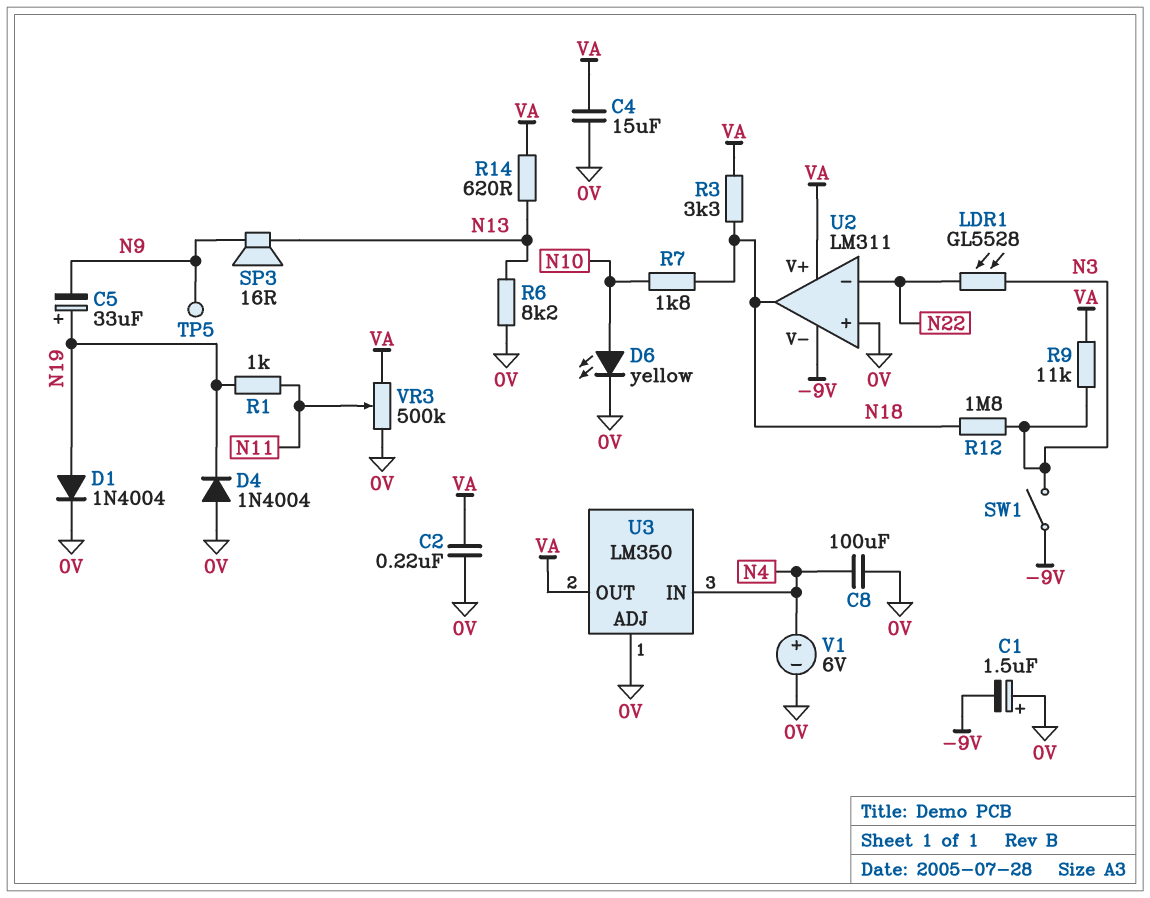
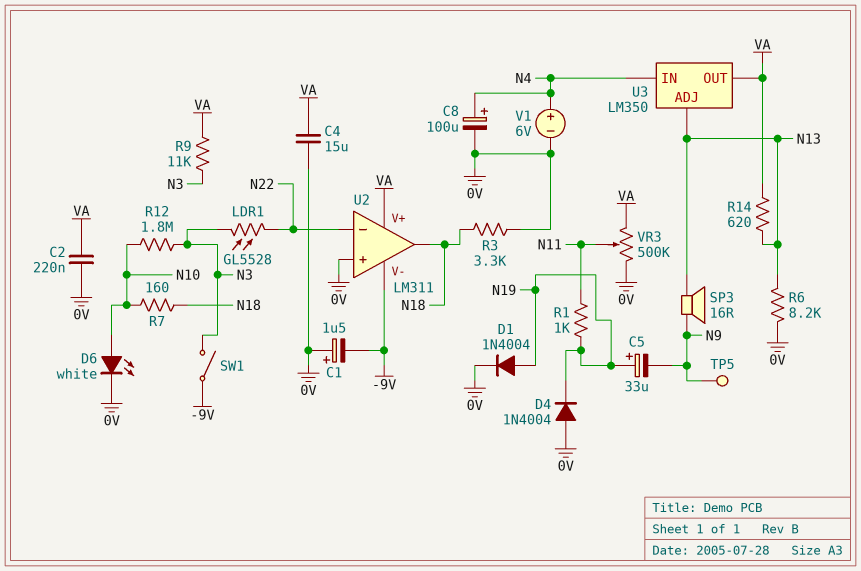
C8: 100uF (0V, N4) -> 100uF (plus N4, minus 0V)
D6: LED yellow (A N10, K 0V) -> LED white (A N10, K 0V)
R3: 3.3k (N18, VA) -> 3.3k (0V, N18)
R7: 1.8k (N10, N18) -> 160 (N10, N18)
R12: 1.8M (N3, N18) -> 1.8M (N3, N10)
U3 pin ADJ: 0V -> N13

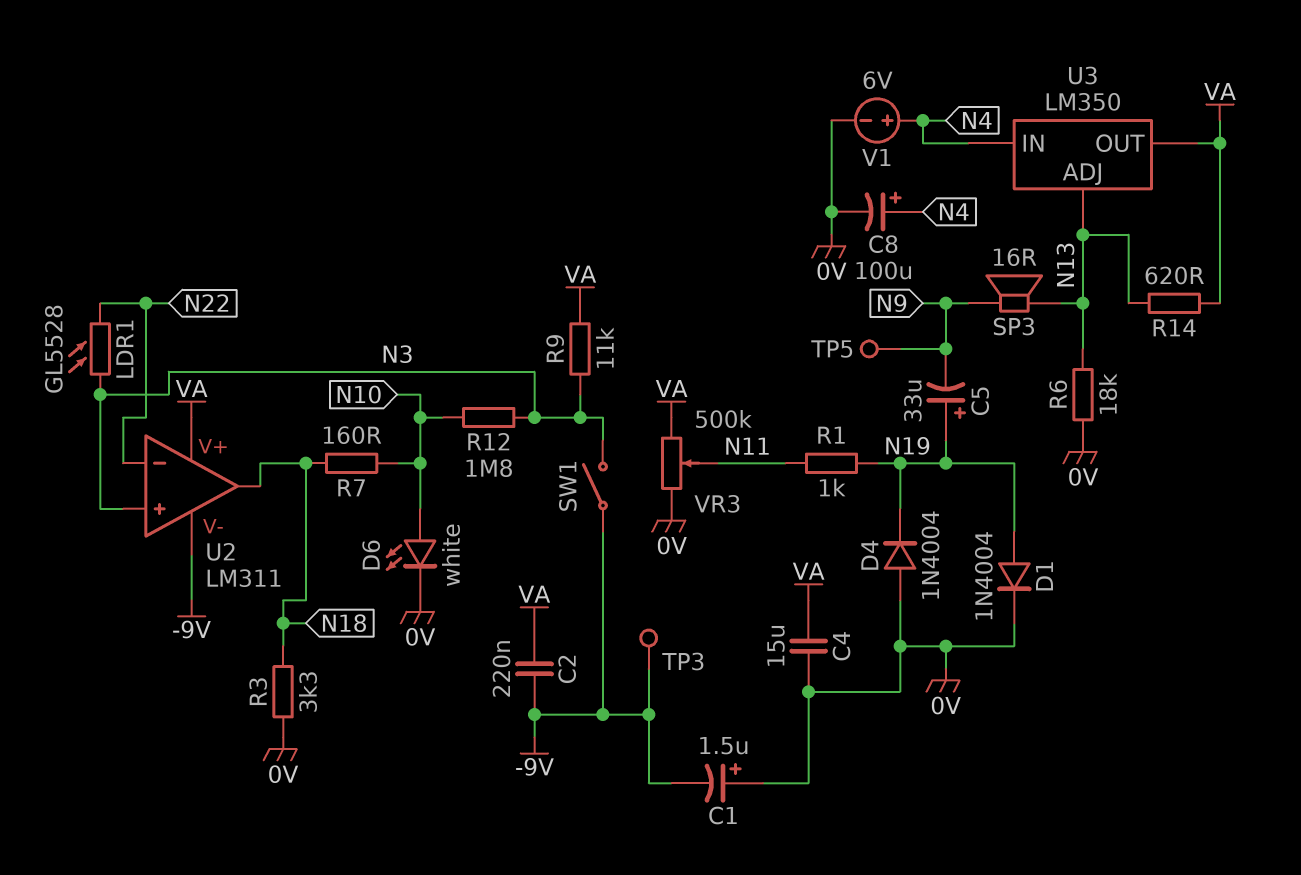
C2: 220nF (0V, VA) -> 220nF (-9V, VA)
R6: 8.2k (0V, N13) -> 18k (0V, N13)
TP3: none -> test point (-9V)
U2 pin in+: 0V -> N3

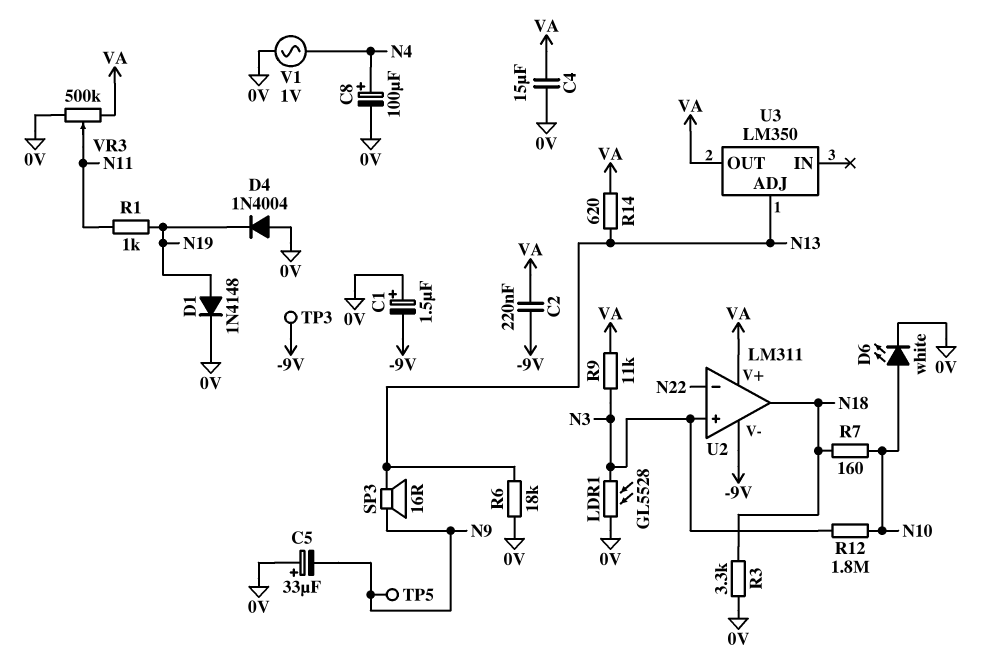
C5: 33uF (plus N19, minus N9) -> 33uF (plus 0V, minus N9)
D1: diode 1N4004 (A N19, K 0V) -> diode 1N4148 (A N19, K 0V)
LDR1: GL5528 (N3, N22) -> GL5528 (0V, N3)
SW1: switch (-9V, N3) -> none
U3 pin IN: N4 -> none
V1: 6V (plus N4, minus 0V) -> AC 1V (0V, N4)

